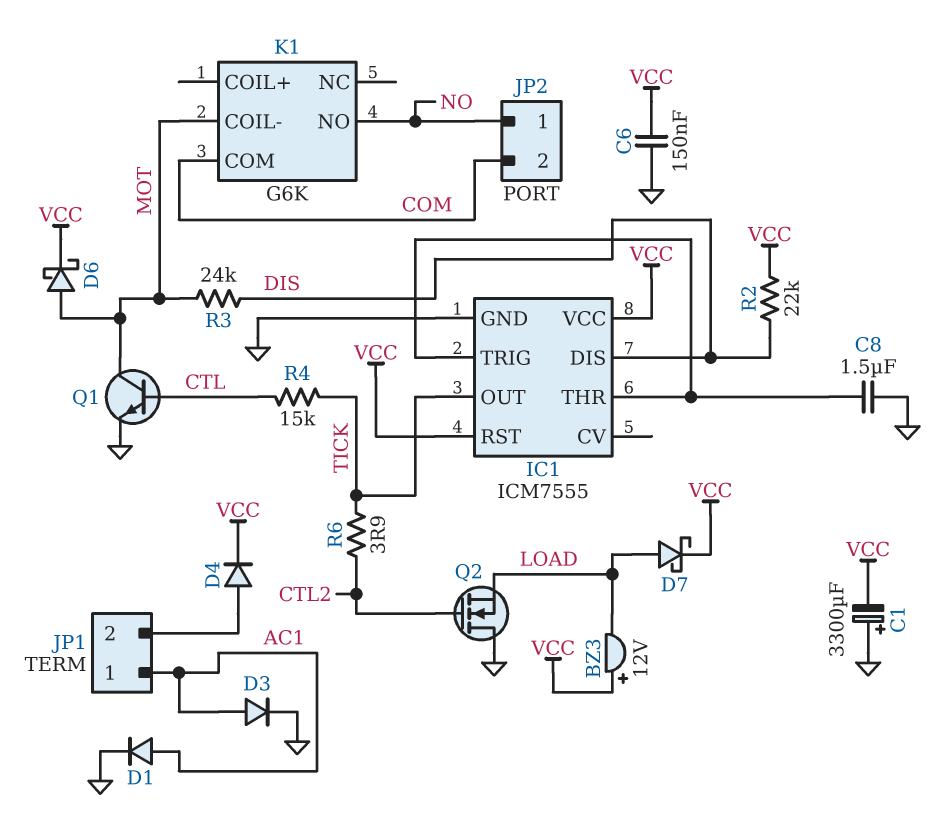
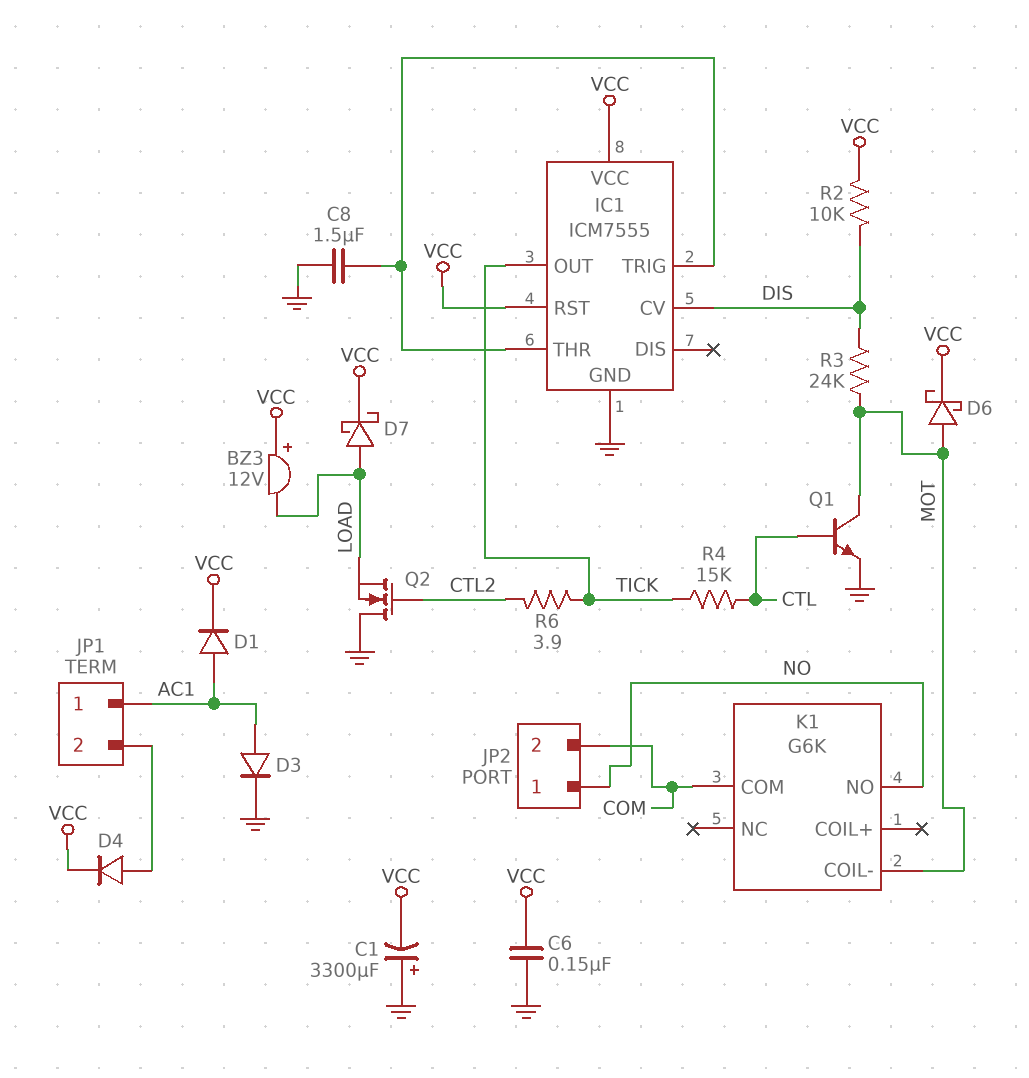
D1: diode (A AC1, K GND) -> diode (A AC1, K VCC)
IC1 pin CV: none -> DIS
IC1 pin DIS: DIS -> none
R2: 22k (DIS, VCC) -> 10k (DIS, VCC)

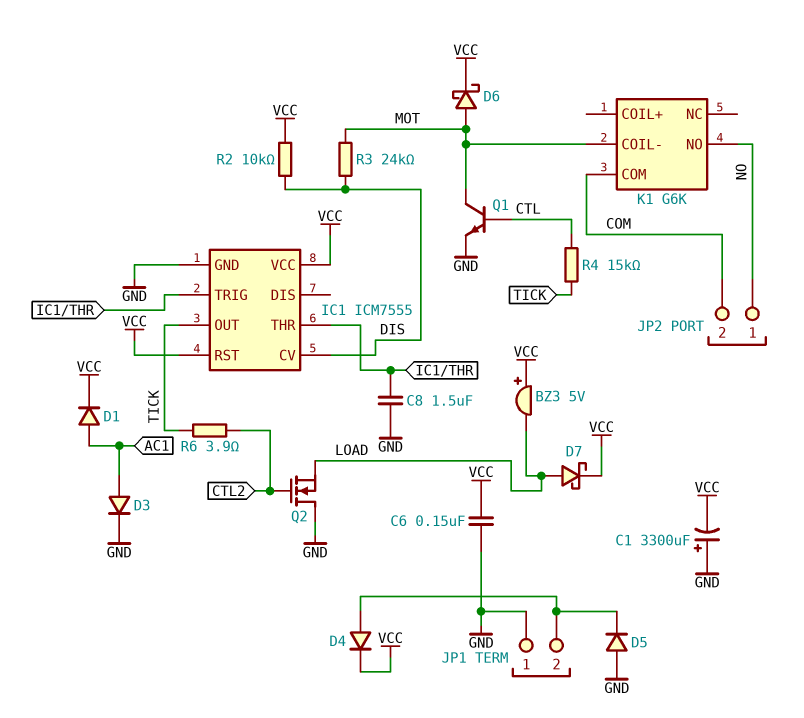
BZ3: buzzer 12V (plus VCC, minus LOAD) -> buzzer 5V (plus VCC, minus LOAD)
D5: none -> diode (A GND, K JP1/2)
JP1 pin 1: AC1 -> GND

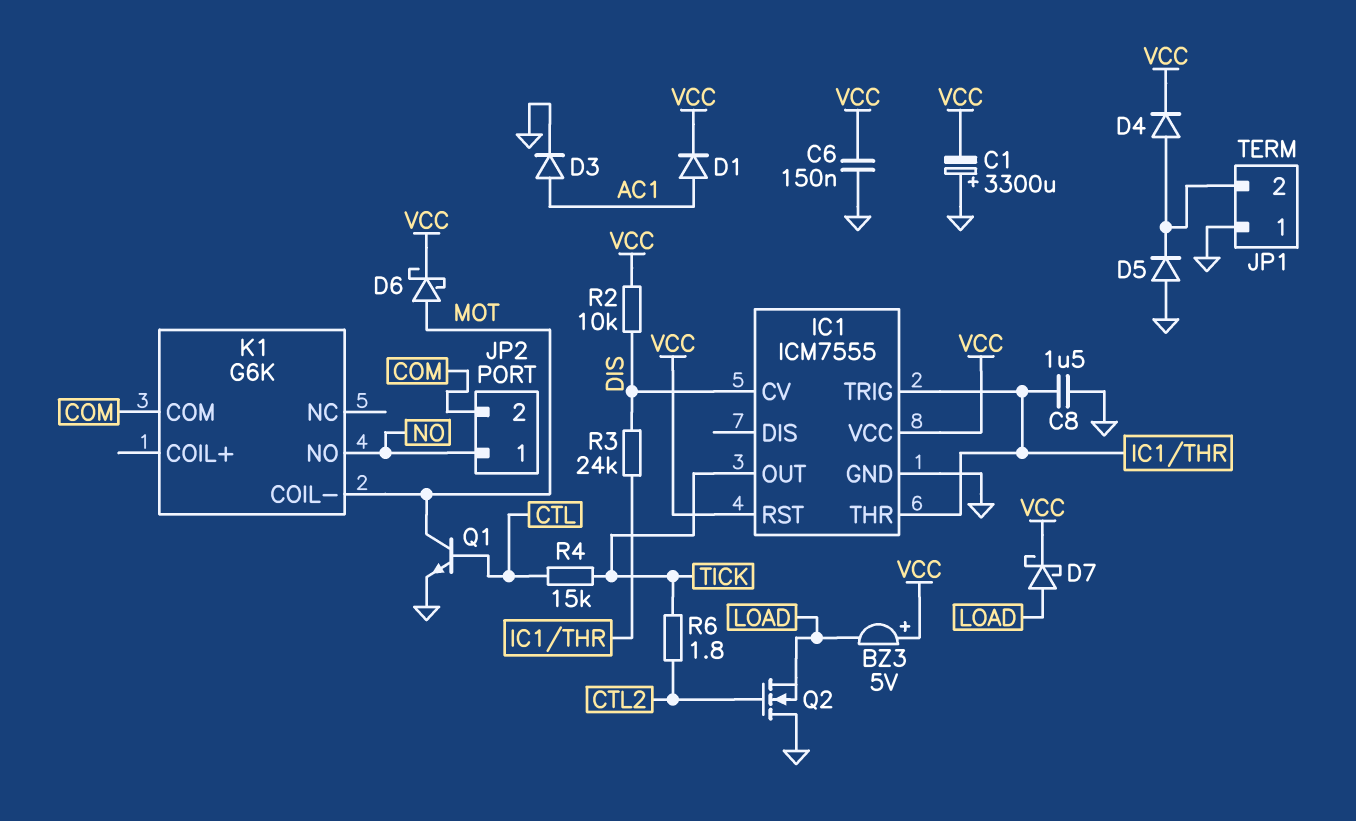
R3: 24k (DIS, MOT) -> 24k (DIS, IC1/THR)
R6: 3.9 (CTL2, TICK) -> 1.8 (CTL2, TICK)

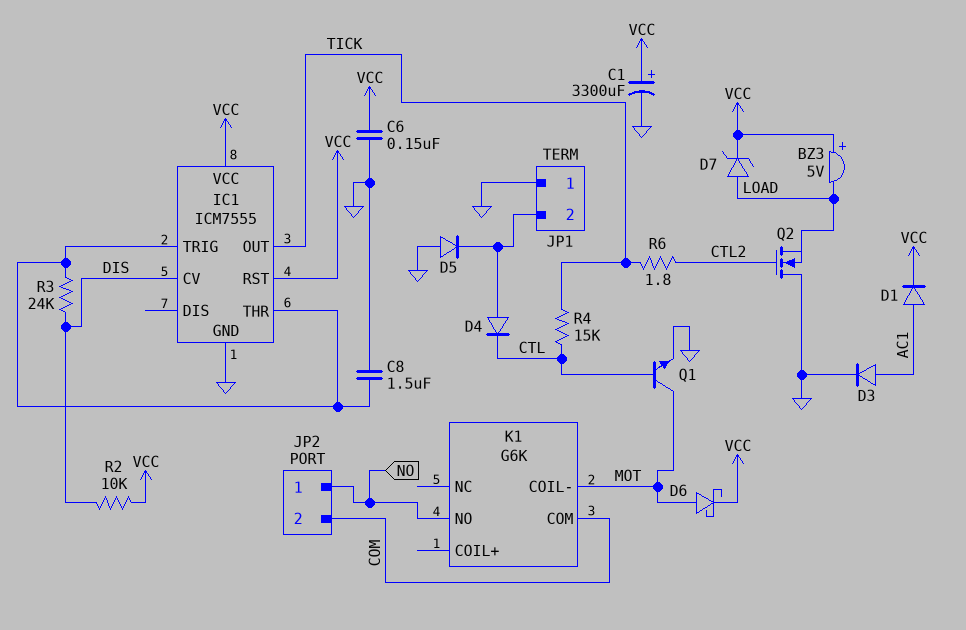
C1: 3300uF (plus GND, minus VCC) -> 3300uF (plus VCC, minus GND)
D4: diode (A JP1/2, K VCC) -> diode (A JP1/2, K CTL)
D7: schottky (A LOAD, K VCC) -> zener (A LOAD, K VCC)

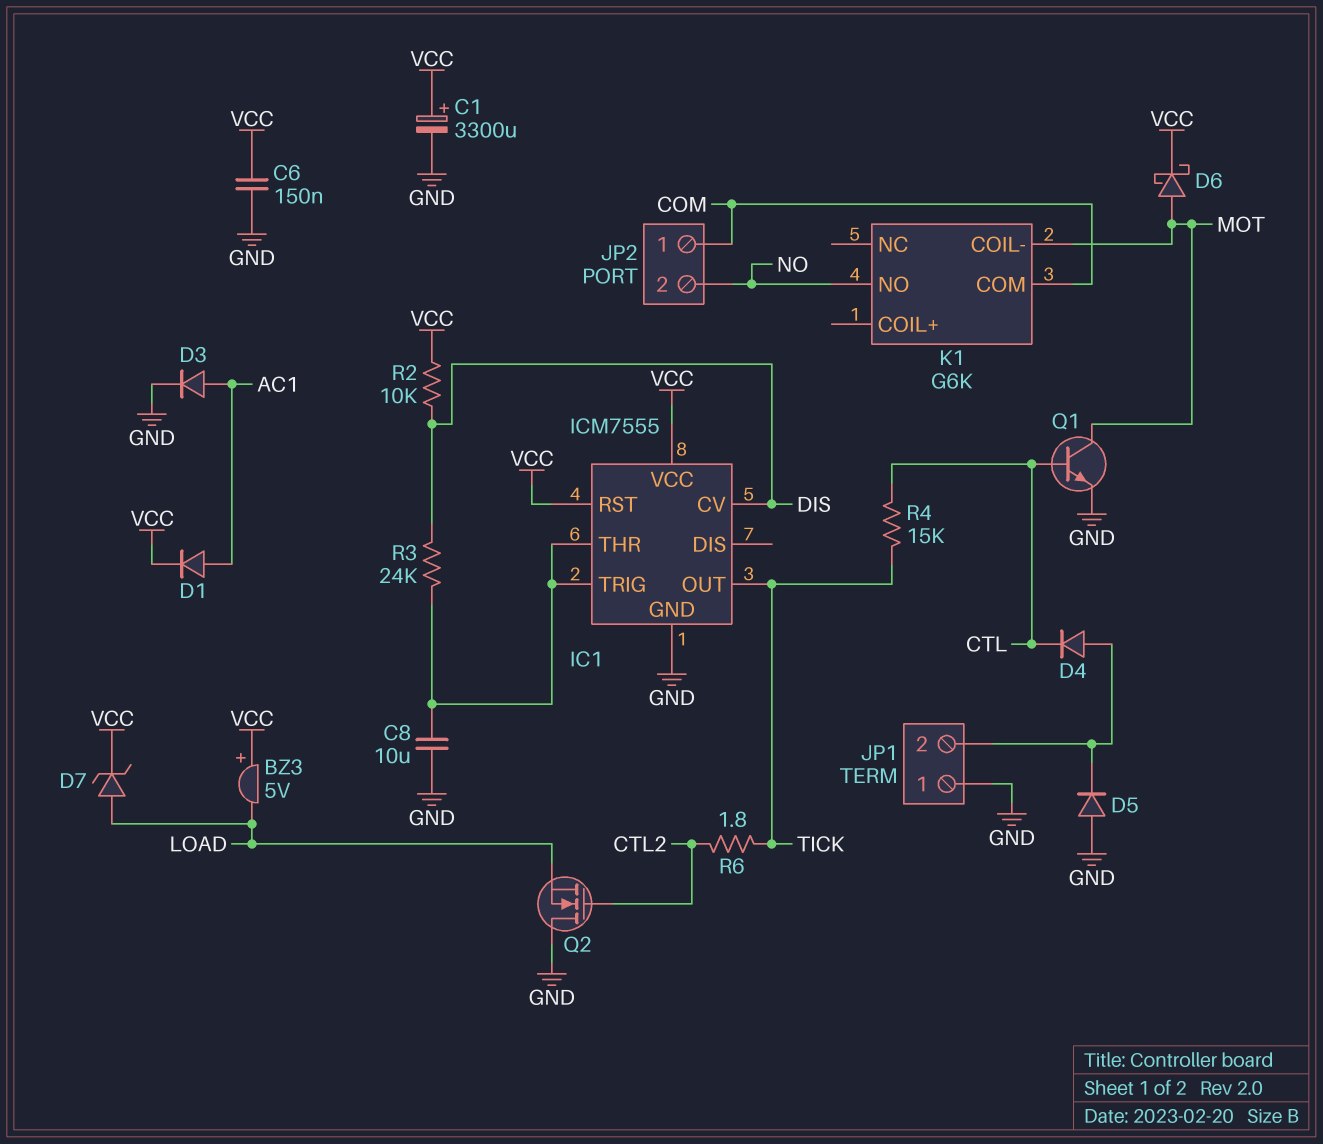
C8: 1.5uF (GND, IC1/THR) -> 10uF (GND, IC1/THR)
JP2 pin 1: NO -> COM
JP2 pin 2: COM -> NO

